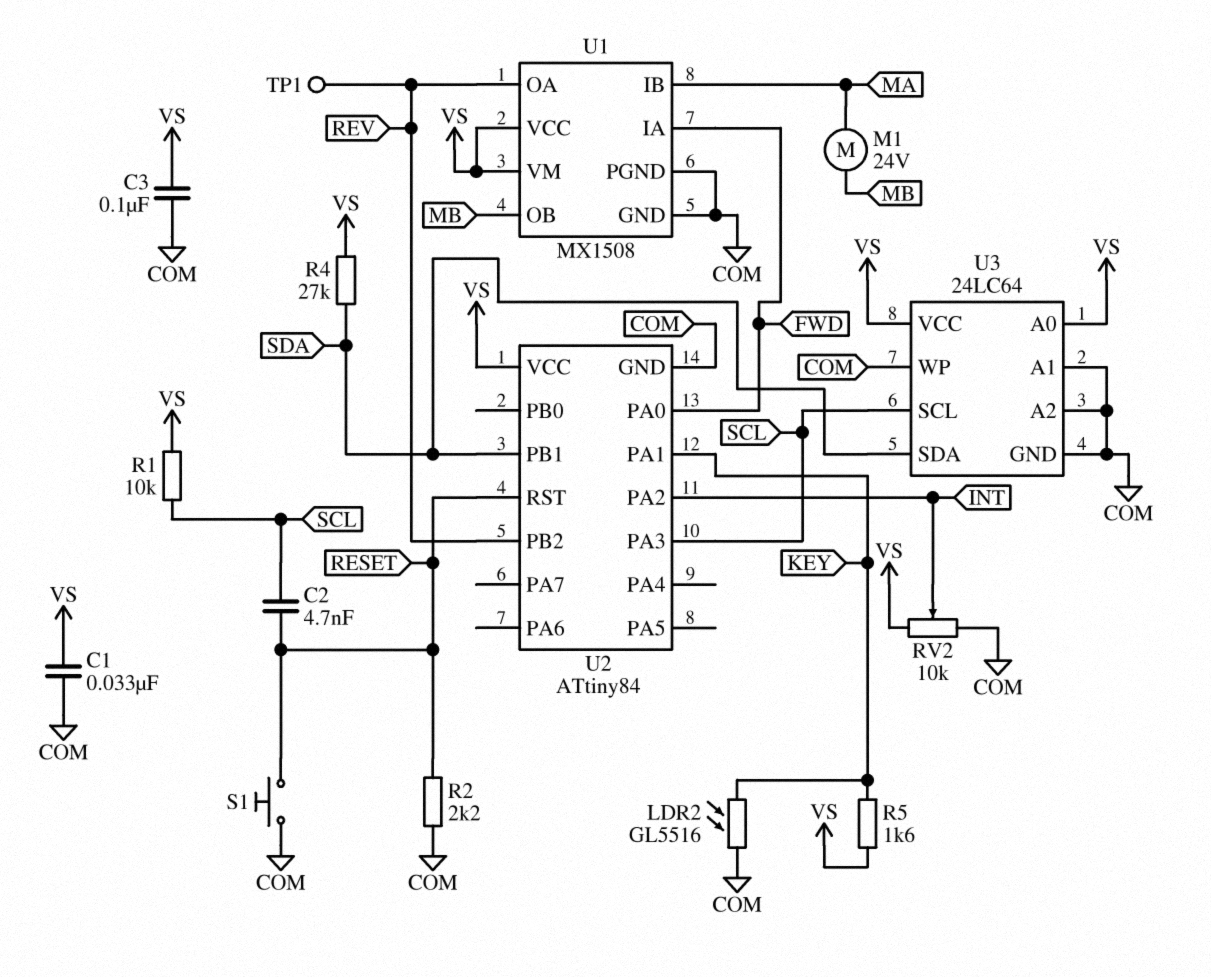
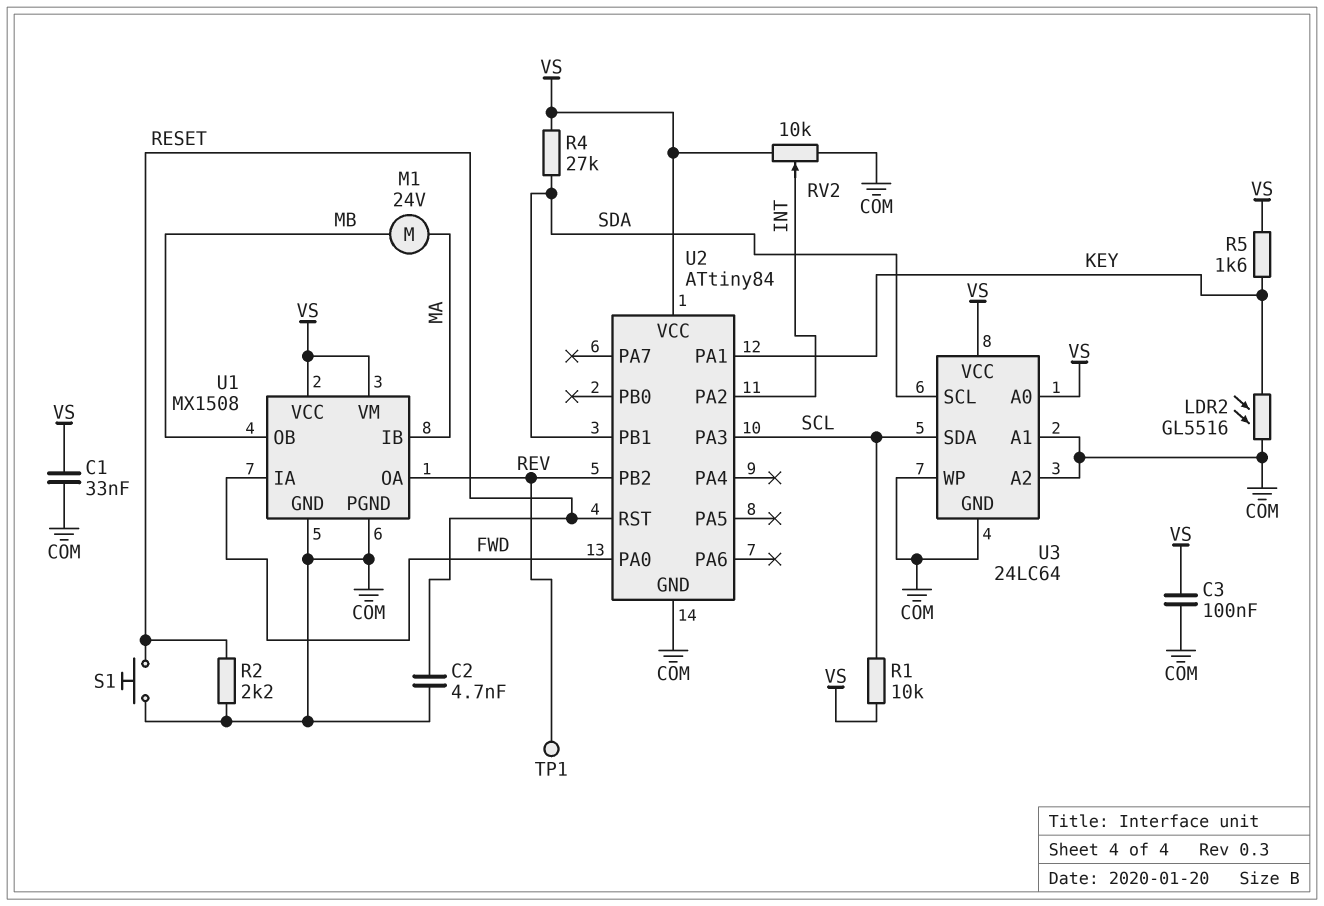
C2: 4.7nF (RESET, SCL) -> 4.7nF (COM, RESET)
U3 pin SCL: SCL -> SDA
U3 pin SDA: SDA -> SCL

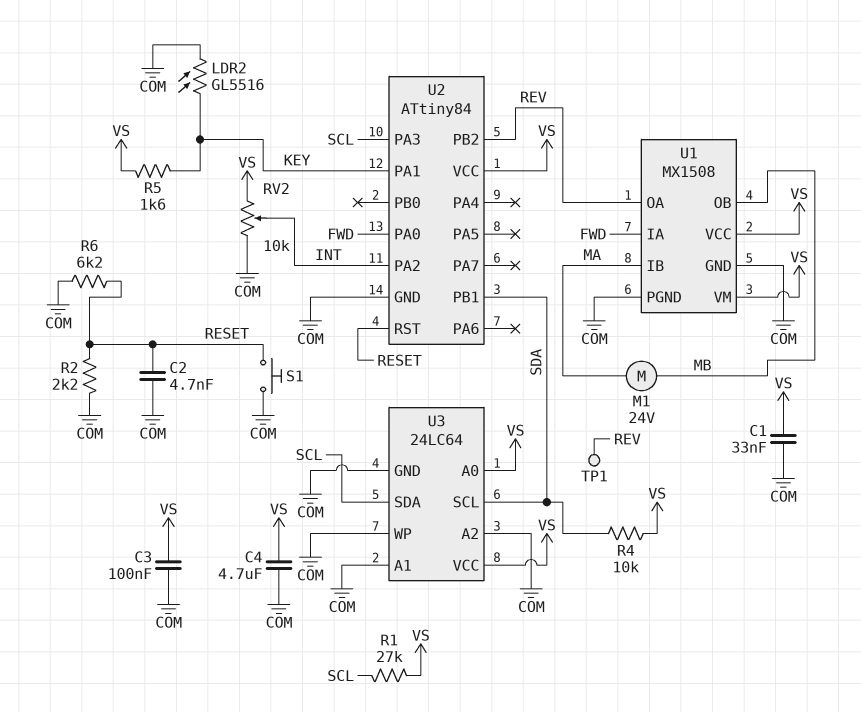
C4: none -> 4.7uF (COM, VS)
R1: 10k (SCL, VS) -> 27k (SCL, VS)
R4: 27k (SDA, VS) -> 10k (SDA, VS)
R6: none -> 6.2k (COM, RESET)

